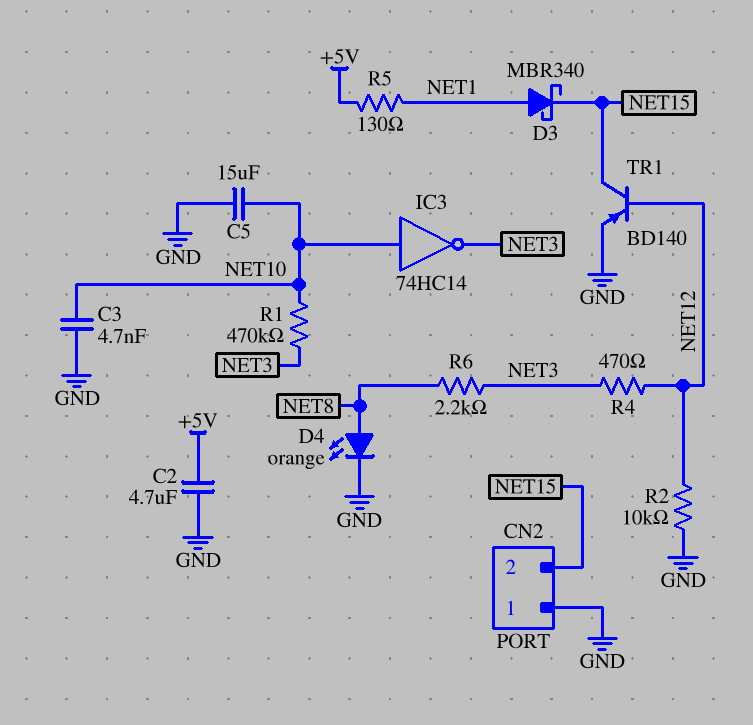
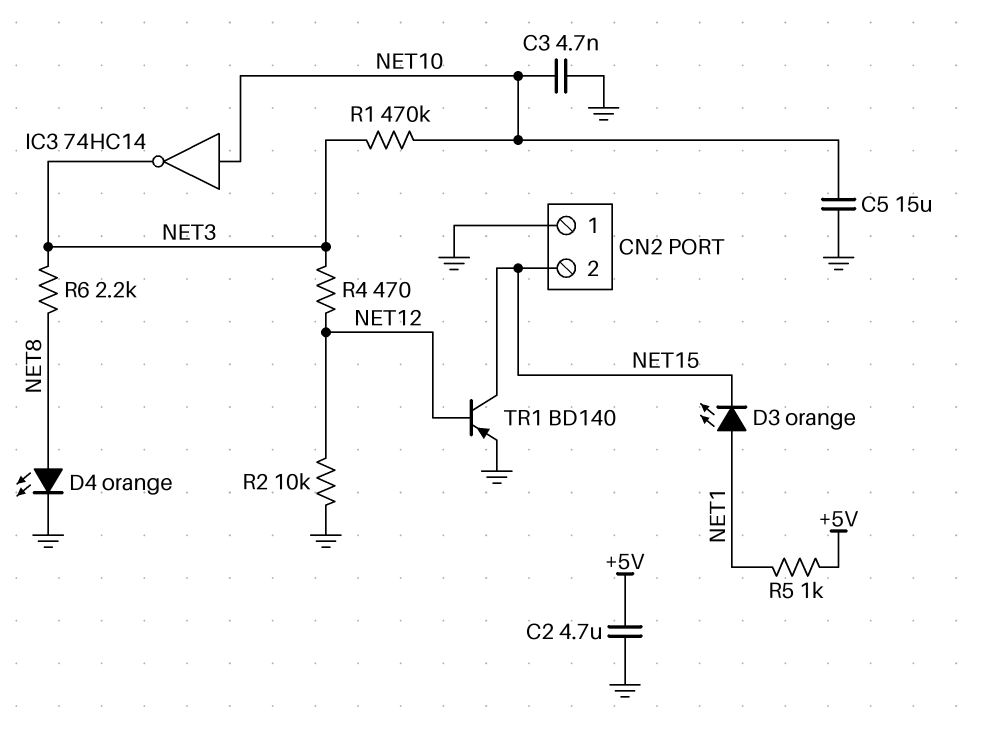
D3: schottky MBR340 (A NET1, K NET15) -> LED orange (A NET1, K NET15)
R5: 130 (+5V, NET1) -> 1k (+5V, NET1)

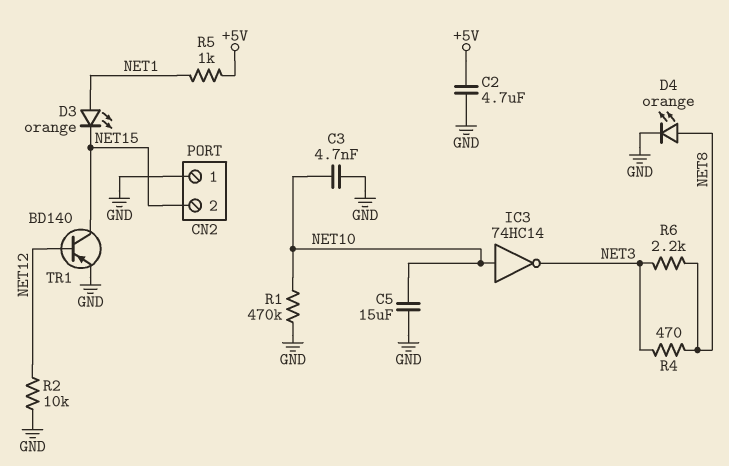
R1: 470k (NET3, NET10) -> 470k (GND, NET10)
R4: 470 (NET3, NET12) -> 470 (NET3, NET8)

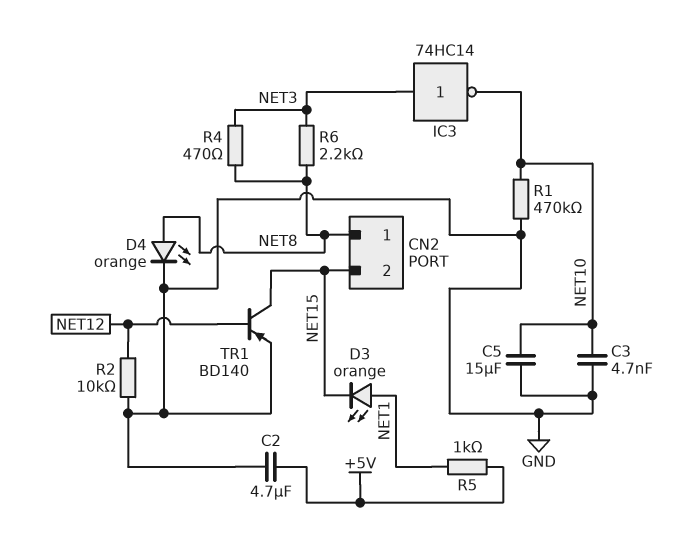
CN2 pin 1: GND -> NET8
IC3: NOT 74HC14 (in NET10, out NET3) -> NOT 74HC14 (in NET3, out NET10)

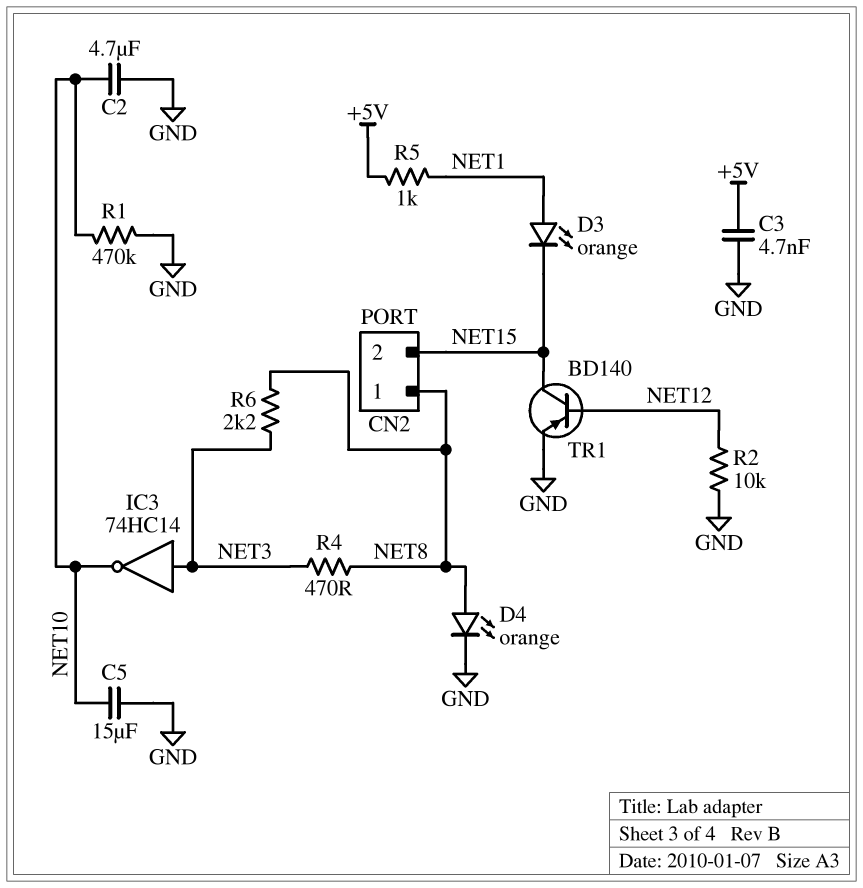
C2: 4.7uF (+5V, GND) -> 4.7uF (GND, NET10)
C3: 4.7nF (GND, NET10) -> 4.7nF (+5V, GND)

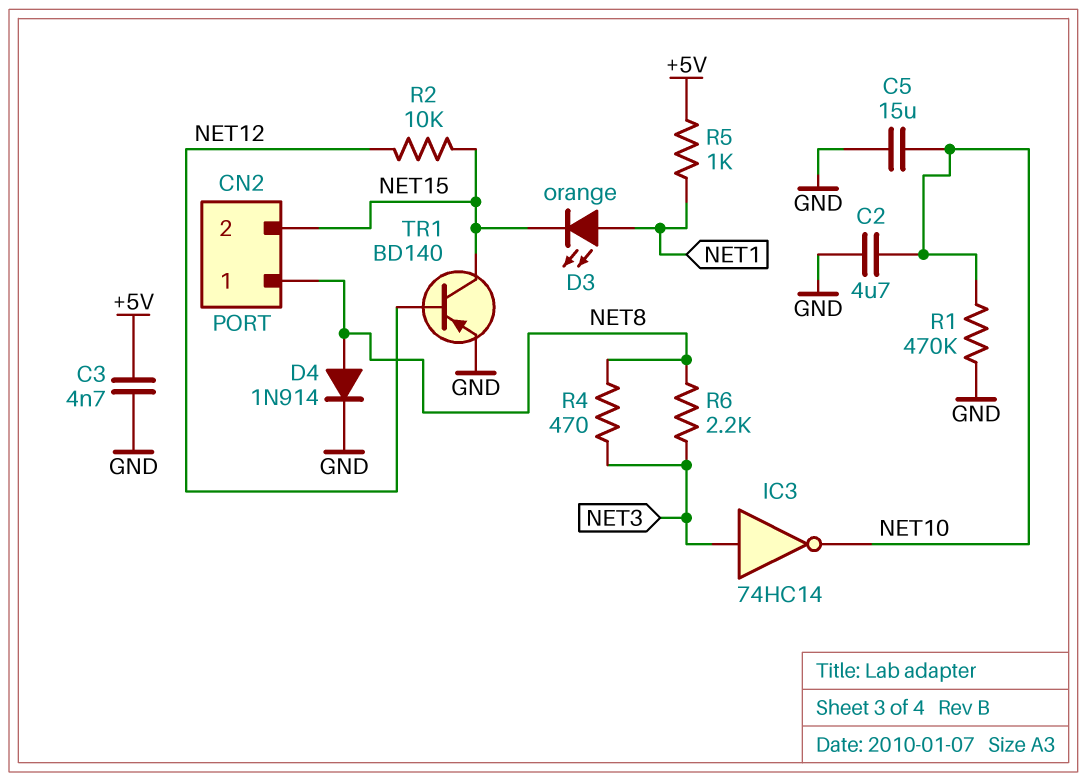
D4: LED orange (A NET8, K GND) -> diode 1N914 (A NET8, K GND)
R2: 10k (GND, NET12) -> 10k (NET12, NET15)

